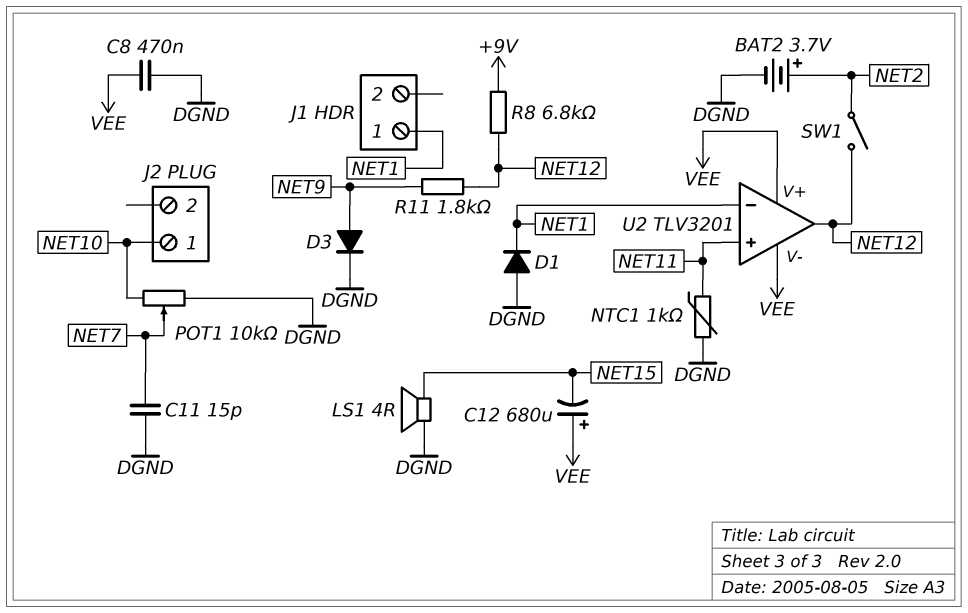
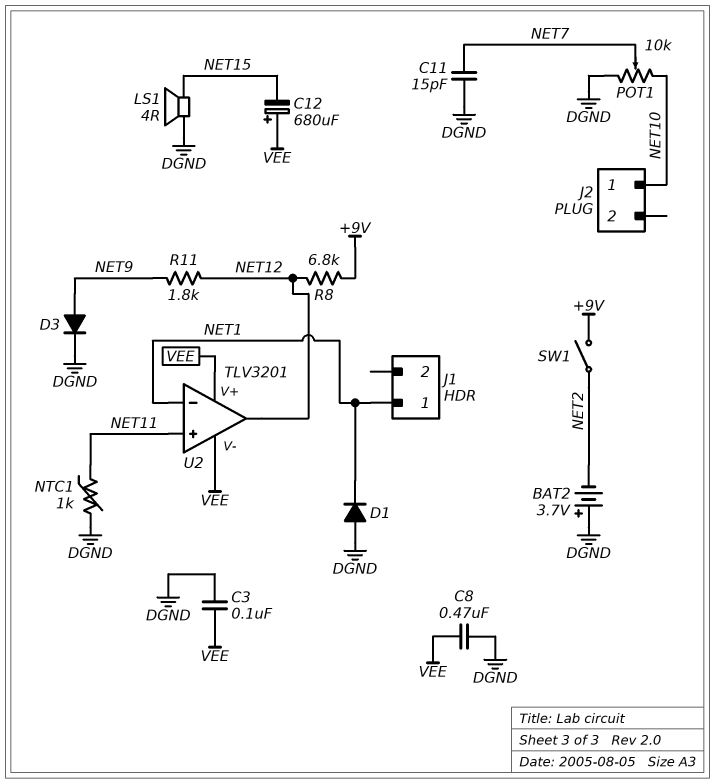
BAT2: 3.7V (plus NET2, minus DGND) -> 3.7V (plus DGND, minus NET2)
C3: none -> 100nF (DGND, VEE)
SW1: switch (NET2, NET12) -> switch (+9V, NET2)

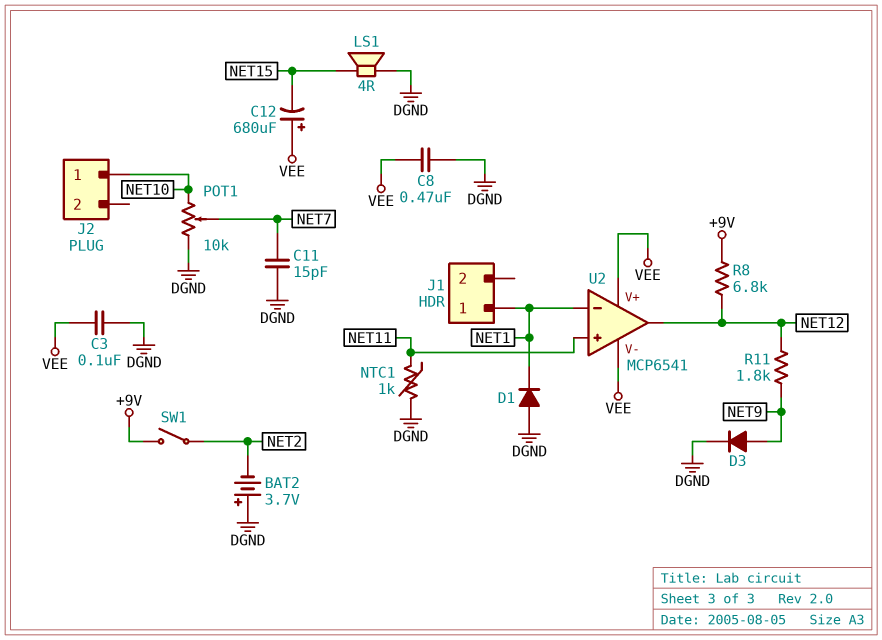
U2: TLV3201 -> MCP6541

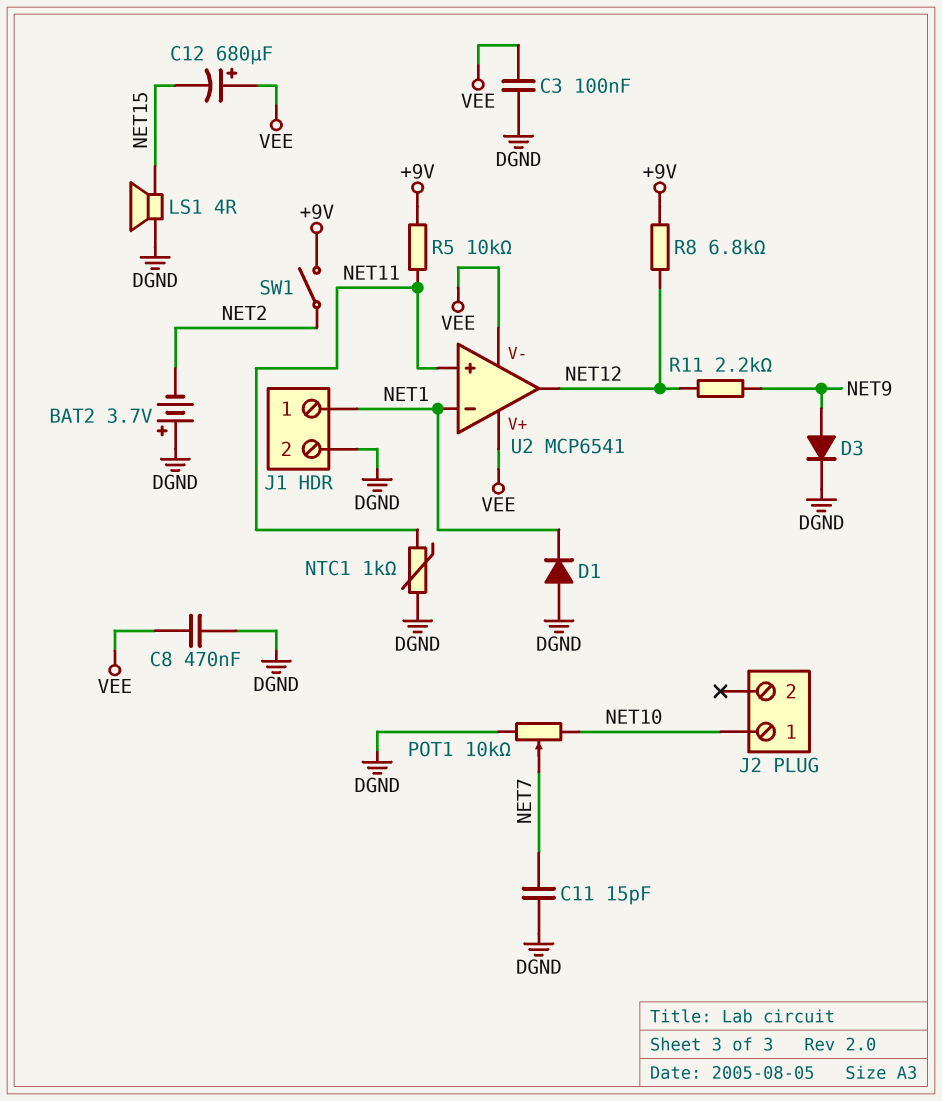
J1 pin 2: none -> DGND
R5: none -> 10k (+9V, NET11)
R11: 1.8k (NET9, NET12) -> 2.2k (NET9, NET12)

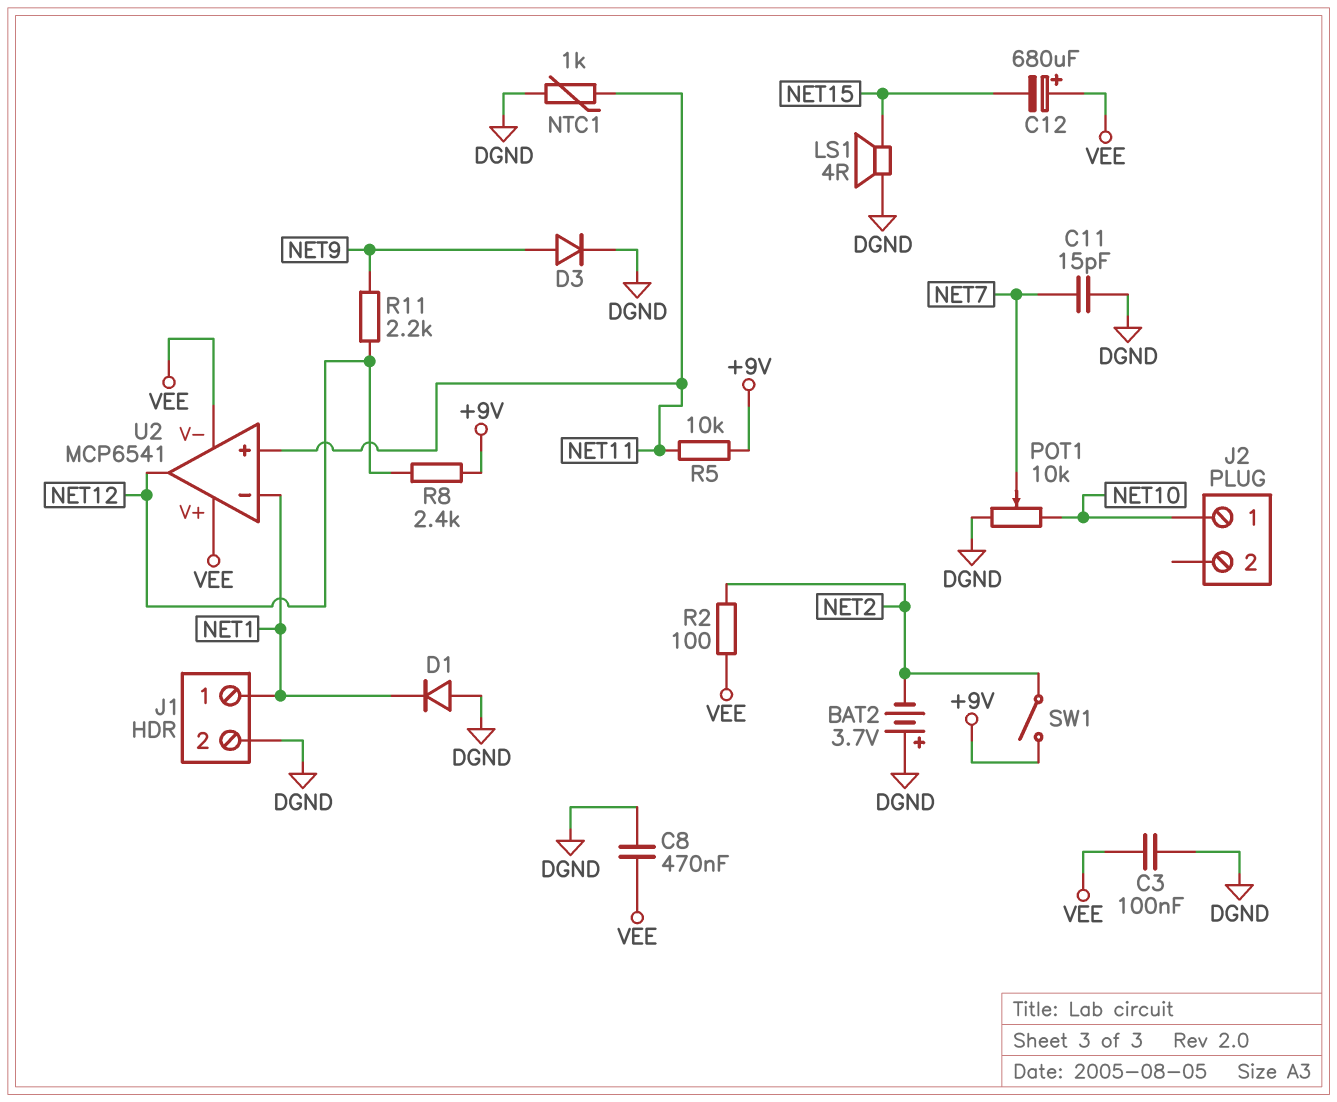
R2: none -> 100 (NET2, VEE)
R8: 6.8k (+9V, NET12) -> 2.4k (+9V, NET12)

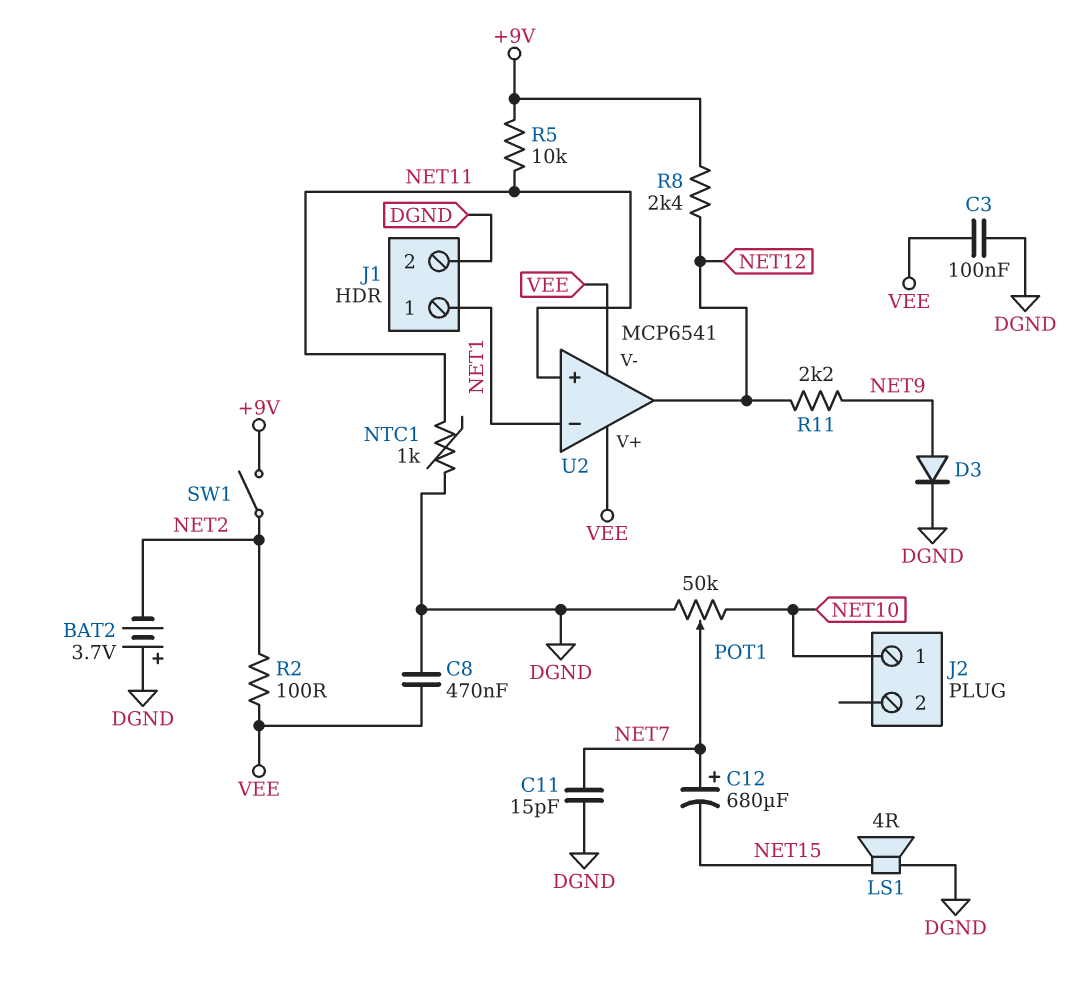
C12: 680uF (plus VEE, minus NET15) -> 680uF (plus NET7, minus NET15)
D1: diode (A DGND, K NET1) -> none
POT1: 10k (DGND, NET10, wiper NET7) -> 50k (DGND, NET10, wiper NET7)

